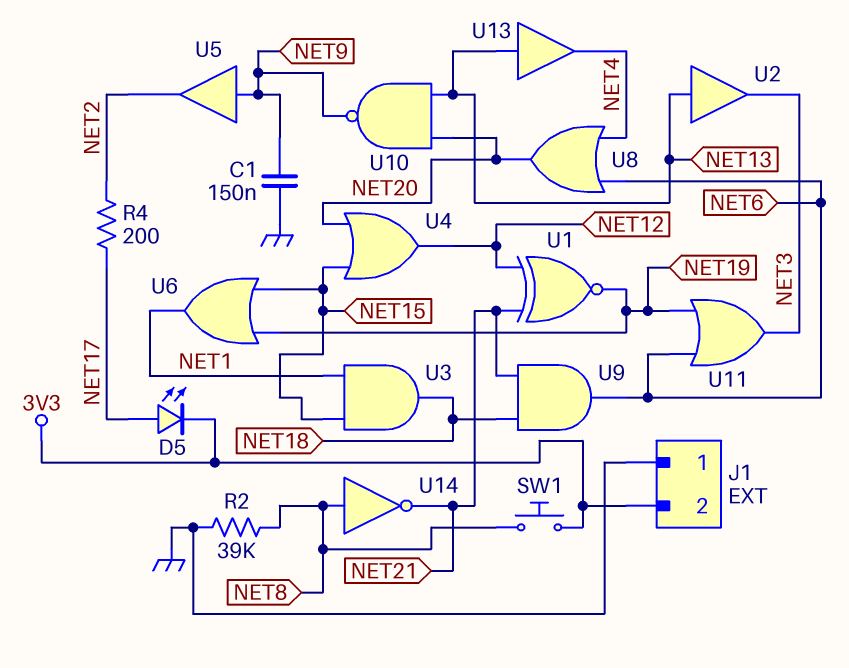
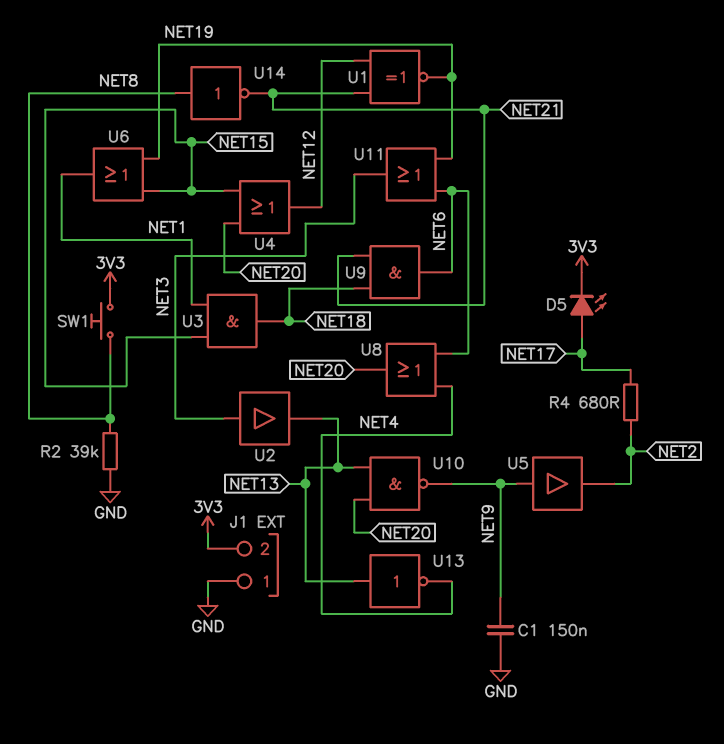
R4: 200 (NET2, NET17) -> 680 (NET2, NET17)
U2: buffer (in NET13, out NET3) -> buffer (in NET3, out NET13)
U13: buffer (in NET13, out NET4) -> NOT (in NET13, out NET4)

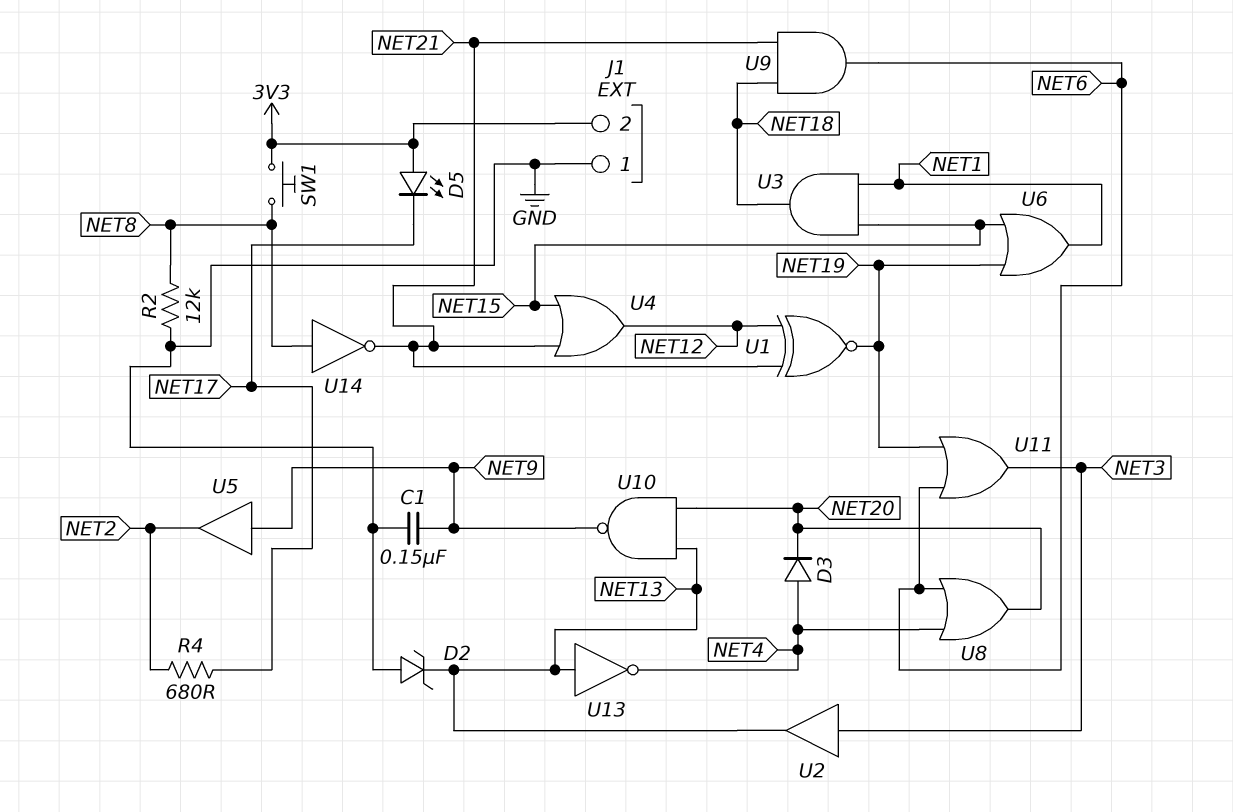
D2: none -> zener (A GND, K NET13)
D3: none -> diode (A NET4, K NET20)
D5: LED (A NET17, K 3V3) -> LED (A 3V3, K NET17)
R2: 39k (GND, NET8) -> 12k (GND, NET8)
U4: OR (in NET15, in NET20, out NET12) -> OR (in NET15, in NET21, out NET12)

